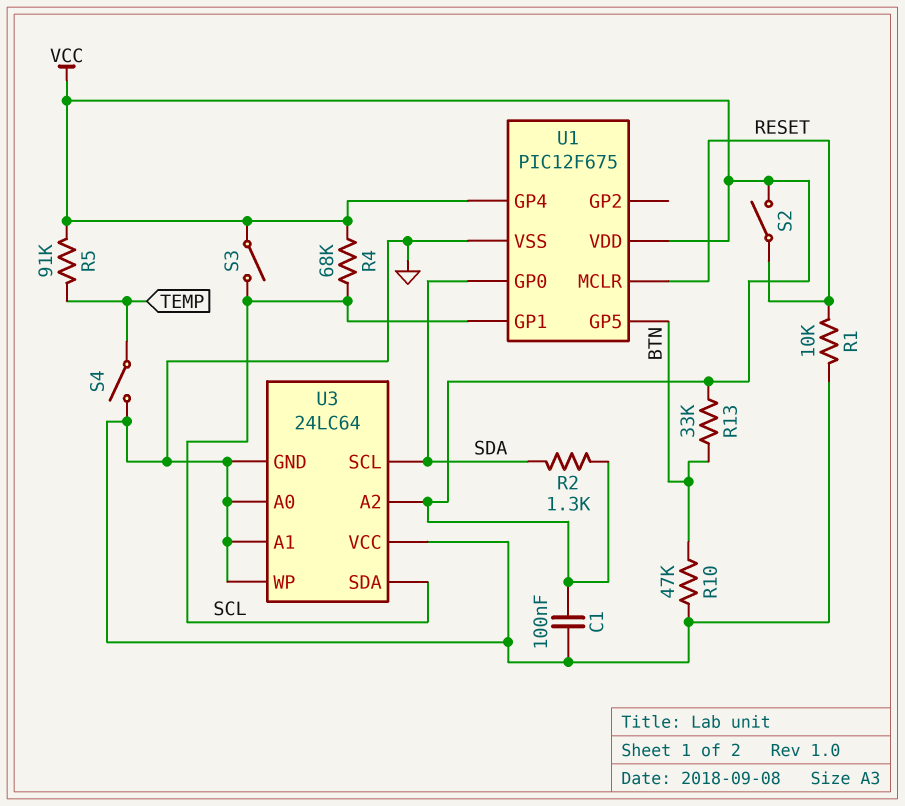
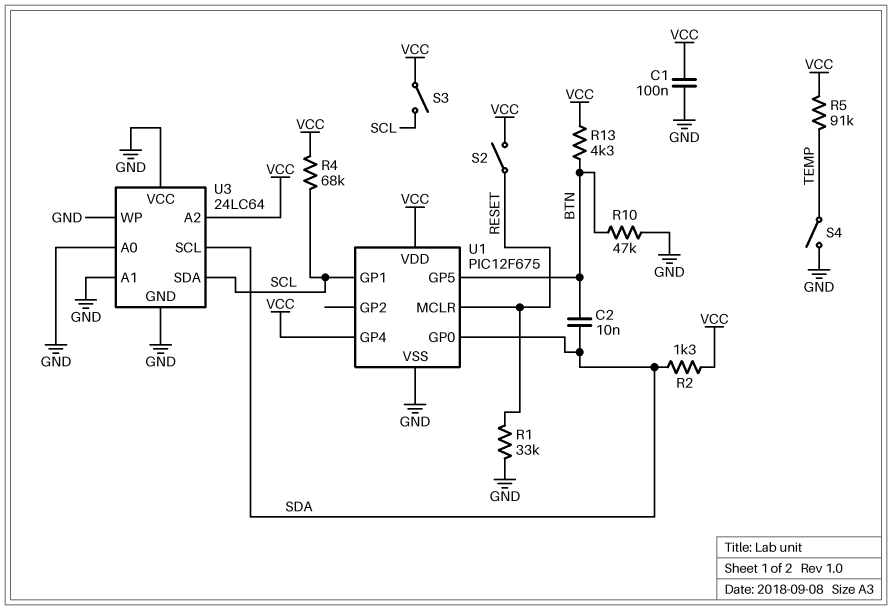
C2: none -> 10nF (BTN, SDA)
R1: 10k (GND, RESET) -> 33k (GND, RESET)
R13: 33k (BTN, VCC) -> 4.3k (BTN, VCC)

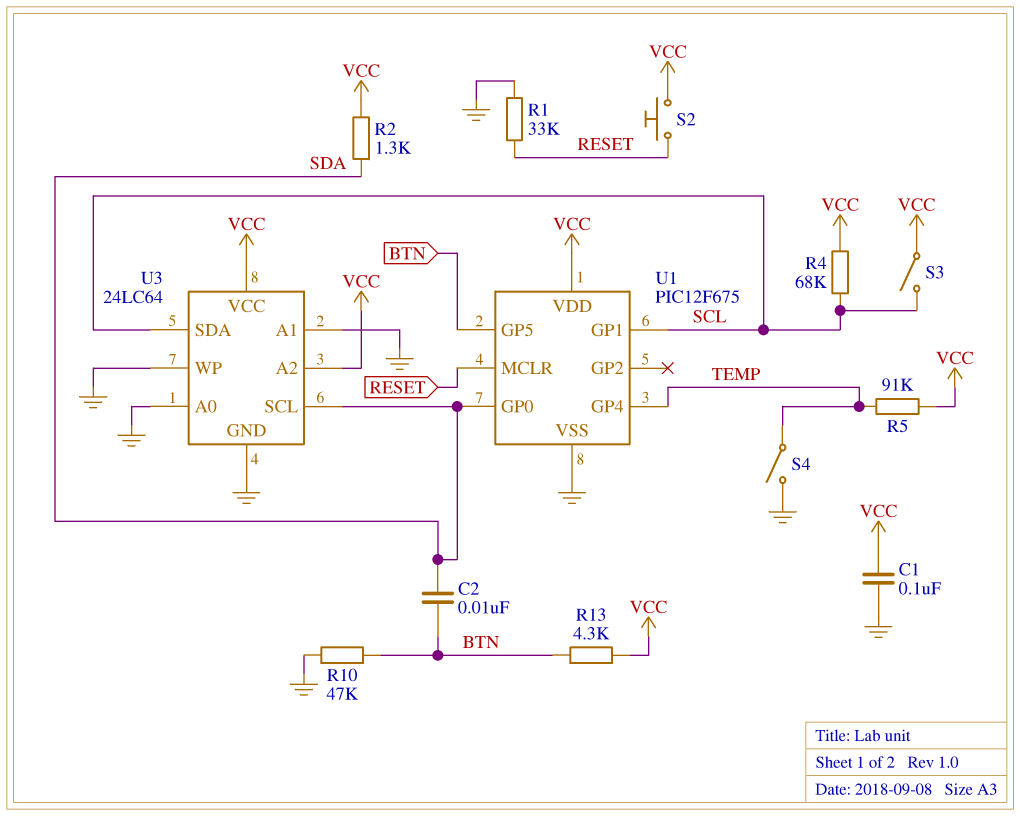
S2: switch (RESET, VCC) -> button (RESET, VCC)
U1 pin GP4: VCC -> TEMP
U3 pin VCC: GND -> VCC

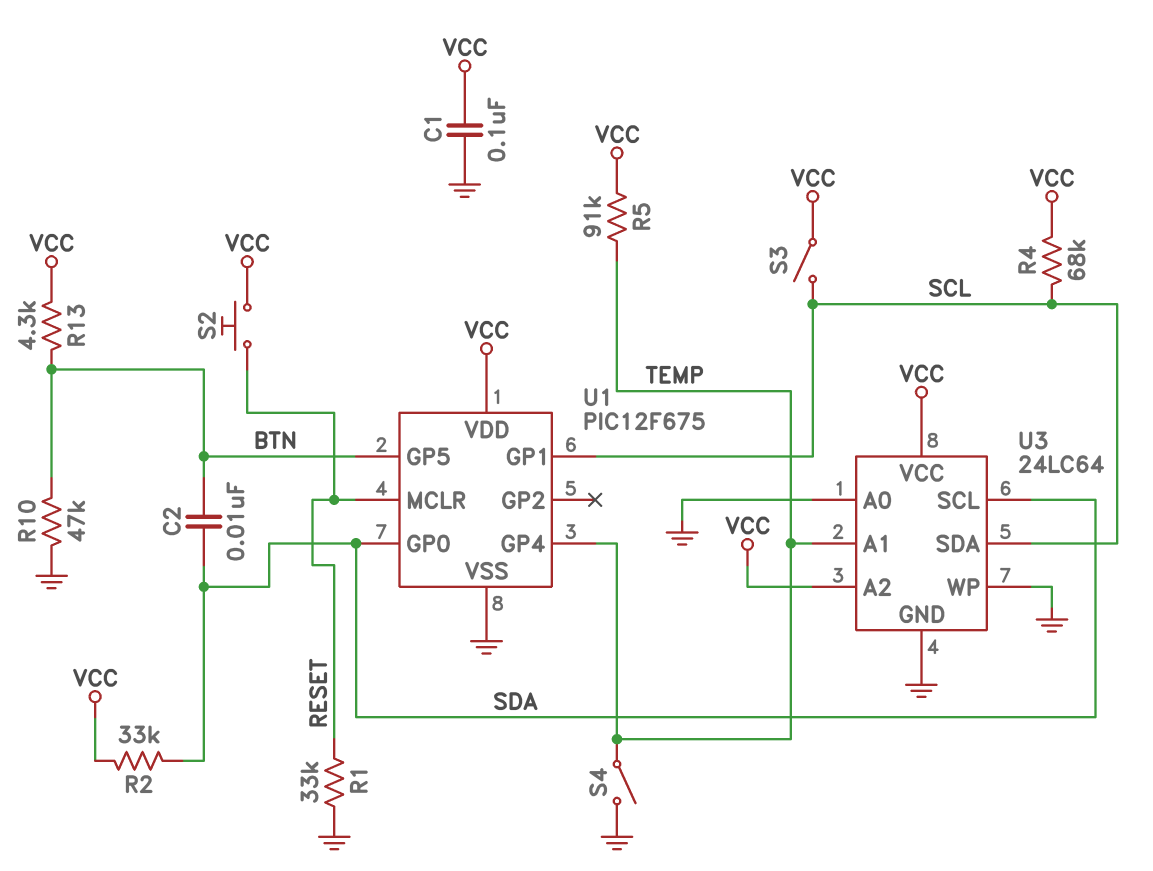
R2: 1.3k (SDA, VCC) -> 33k (SDA, VCC)
U3 pin A1: GND -> TEMP

